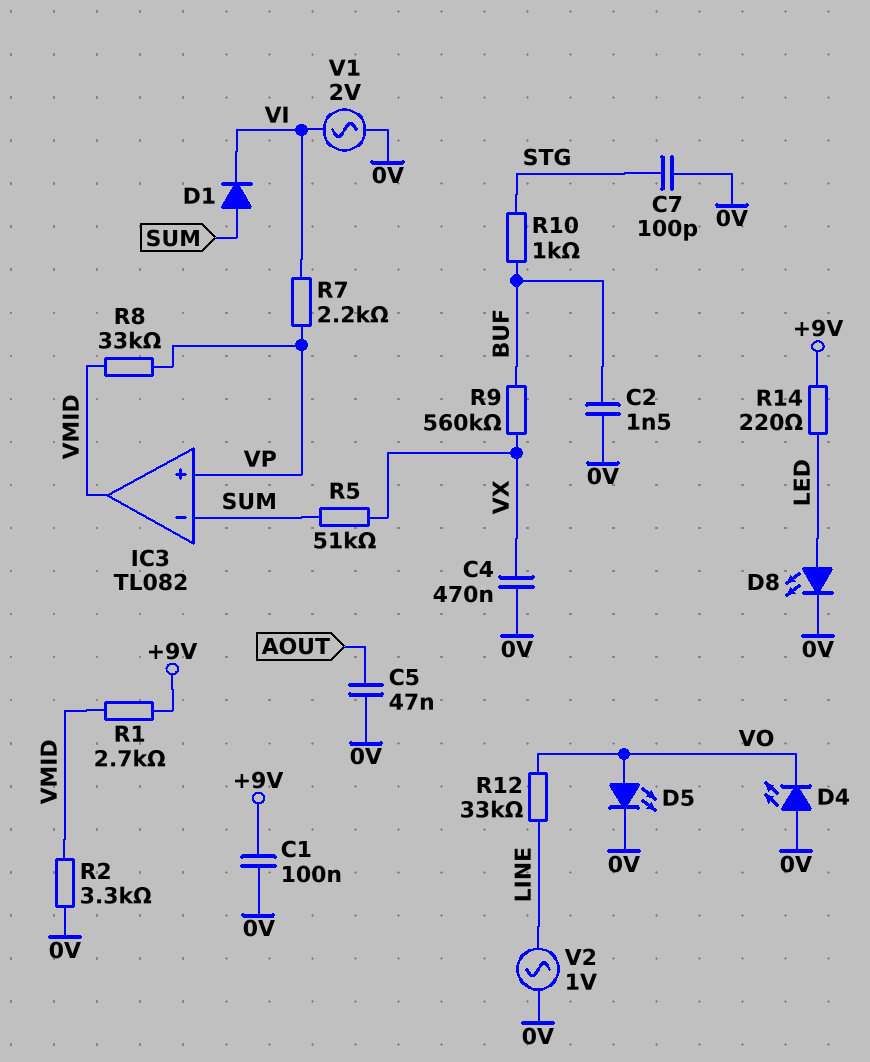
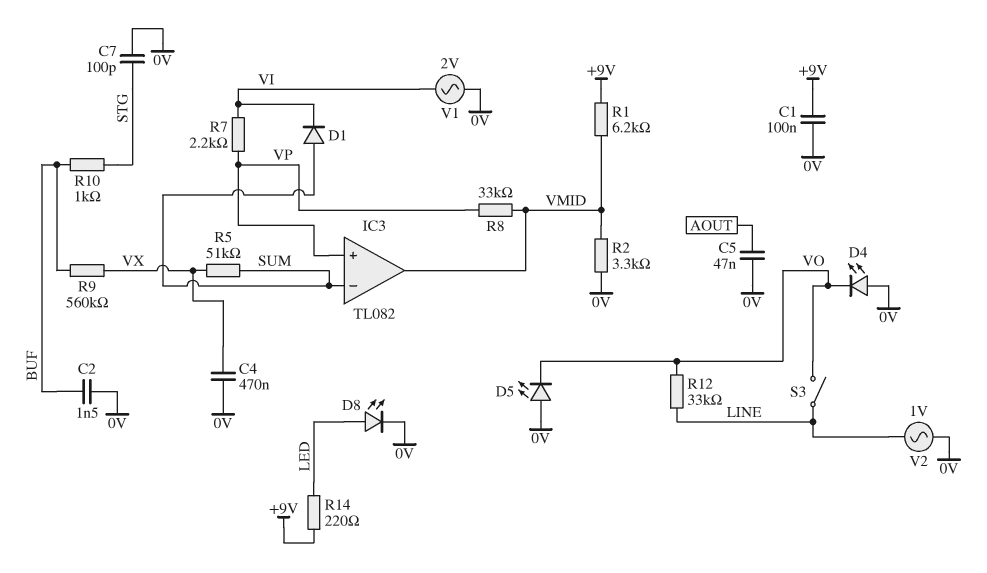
D5: LED (A VO, K 0V) -> LED (A 0V, K VO)
R1: 2.7k (+9V, VMID) -> 6.2k (+9V, VMID)
S3: none -> switch (LINE, VO)

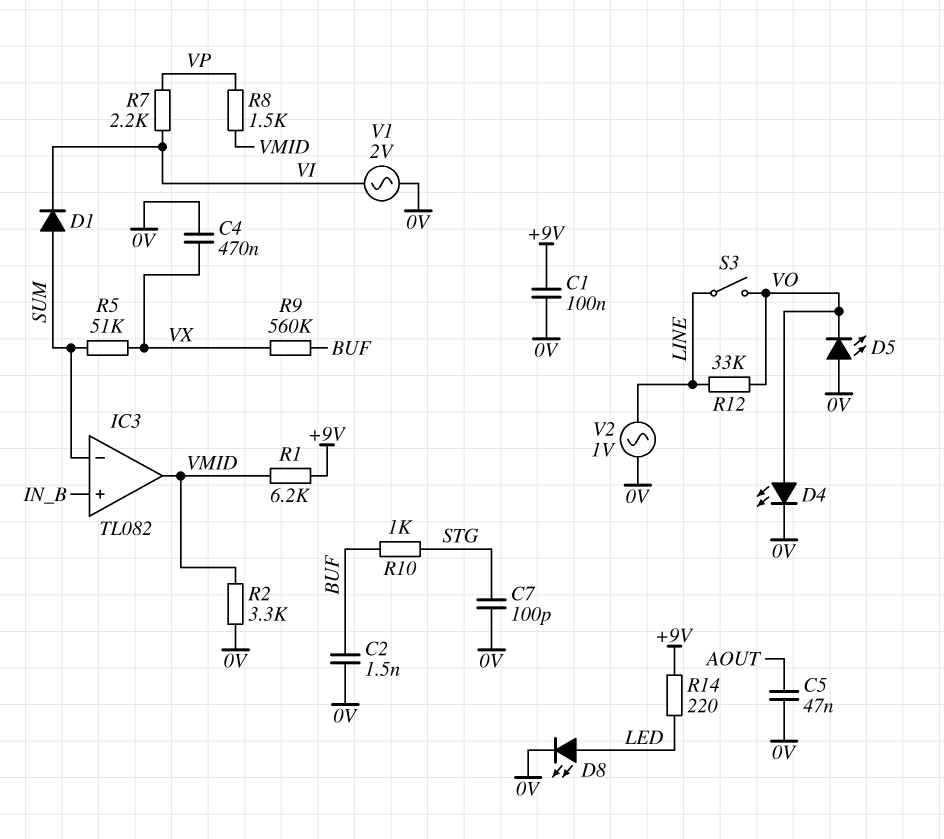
D4: LED (A 0V, K VO) -> LED (A VO, K 0V)
IC3 pin in+: VP -> IN_B
R8: 33k (VMID, VP) -> 1.5k (VMID, VP)

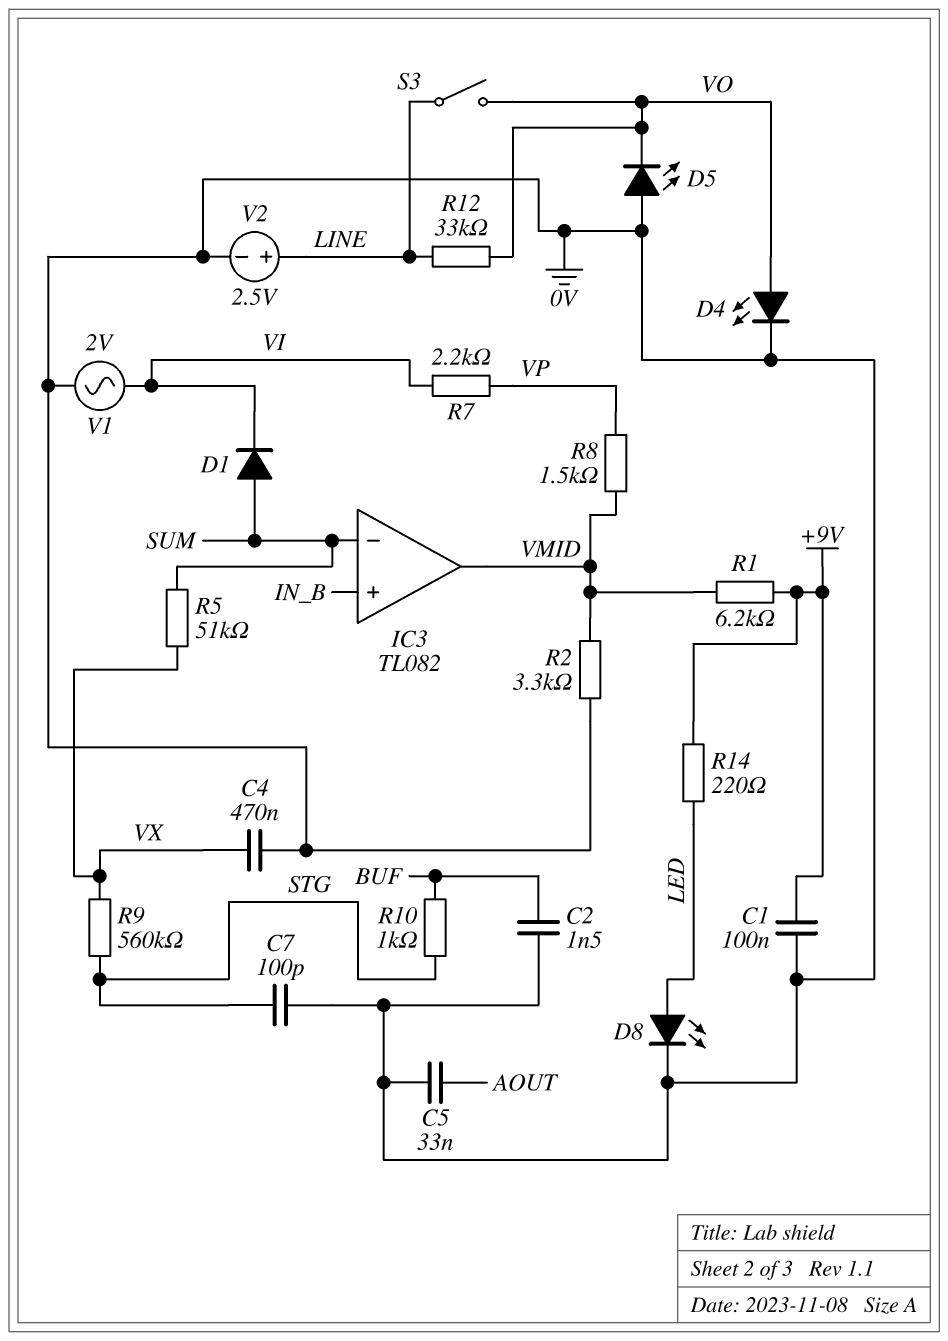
C5: 47nF (0V, AOUT) -> 33nF (0V, AOUT)
R9: 560k (BUF, VX) -> 560k (STG, VX)
V2: AC 1V (0V, LINE) -> 2.5V (plus LINE, minus 0V)

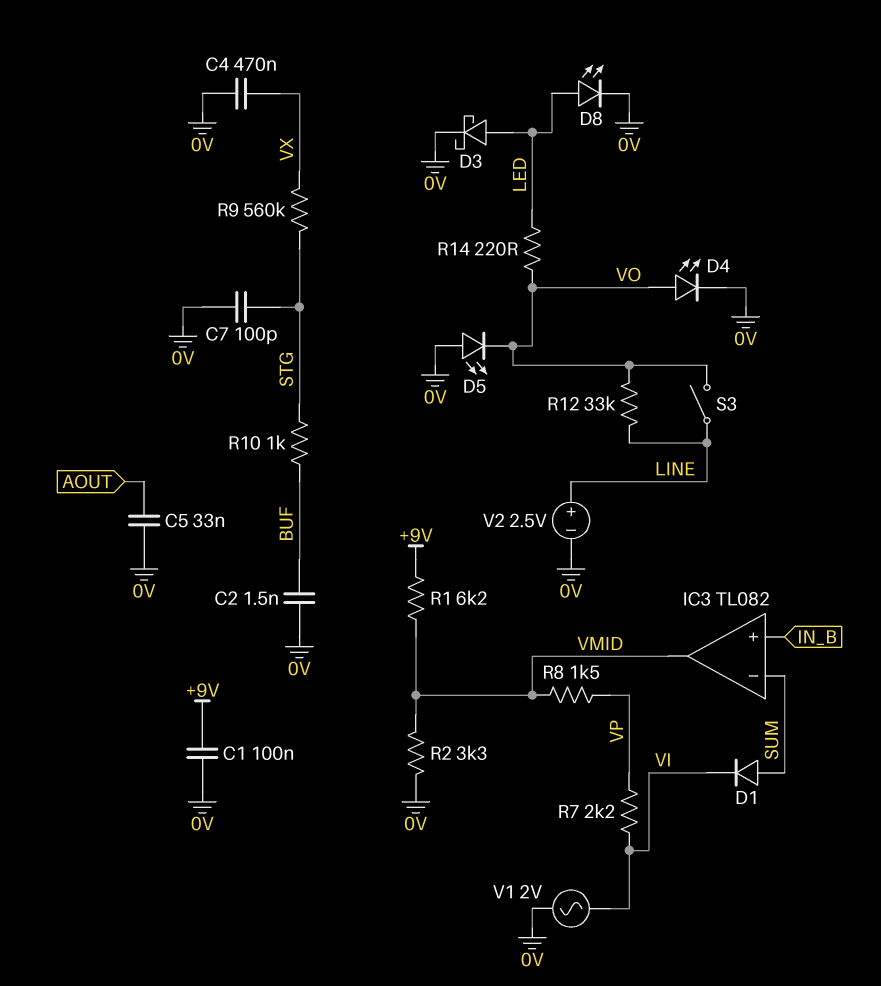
D3: none -> schottky (A LED, K 0V)
R5: 51k (SUM, VX) -> none
R14: 220 (+9V, LED) -> 220 (LED, VO)

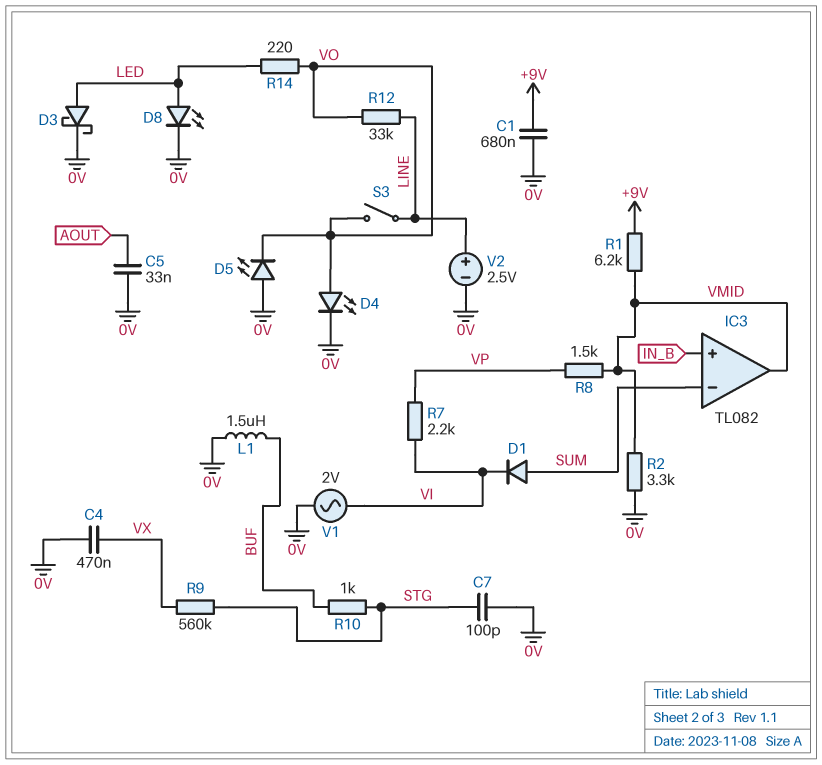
C1: 100nF (+9V, 0V) -> 680nF (+9V, 0V)
C2: 1.5nF (0V, BUF) -> none
L1: none -> 1.5uH (0V, BUF)

